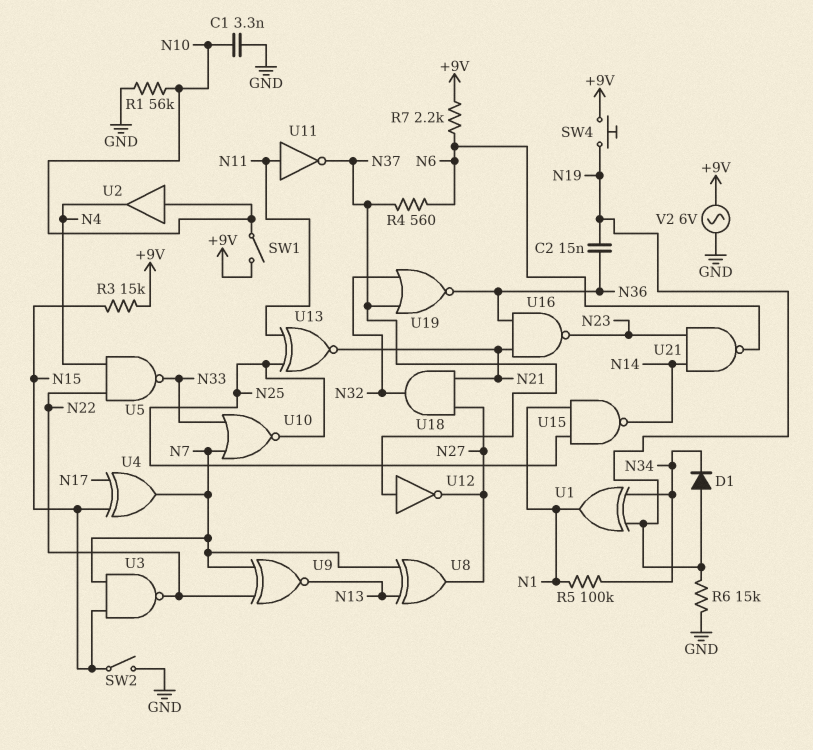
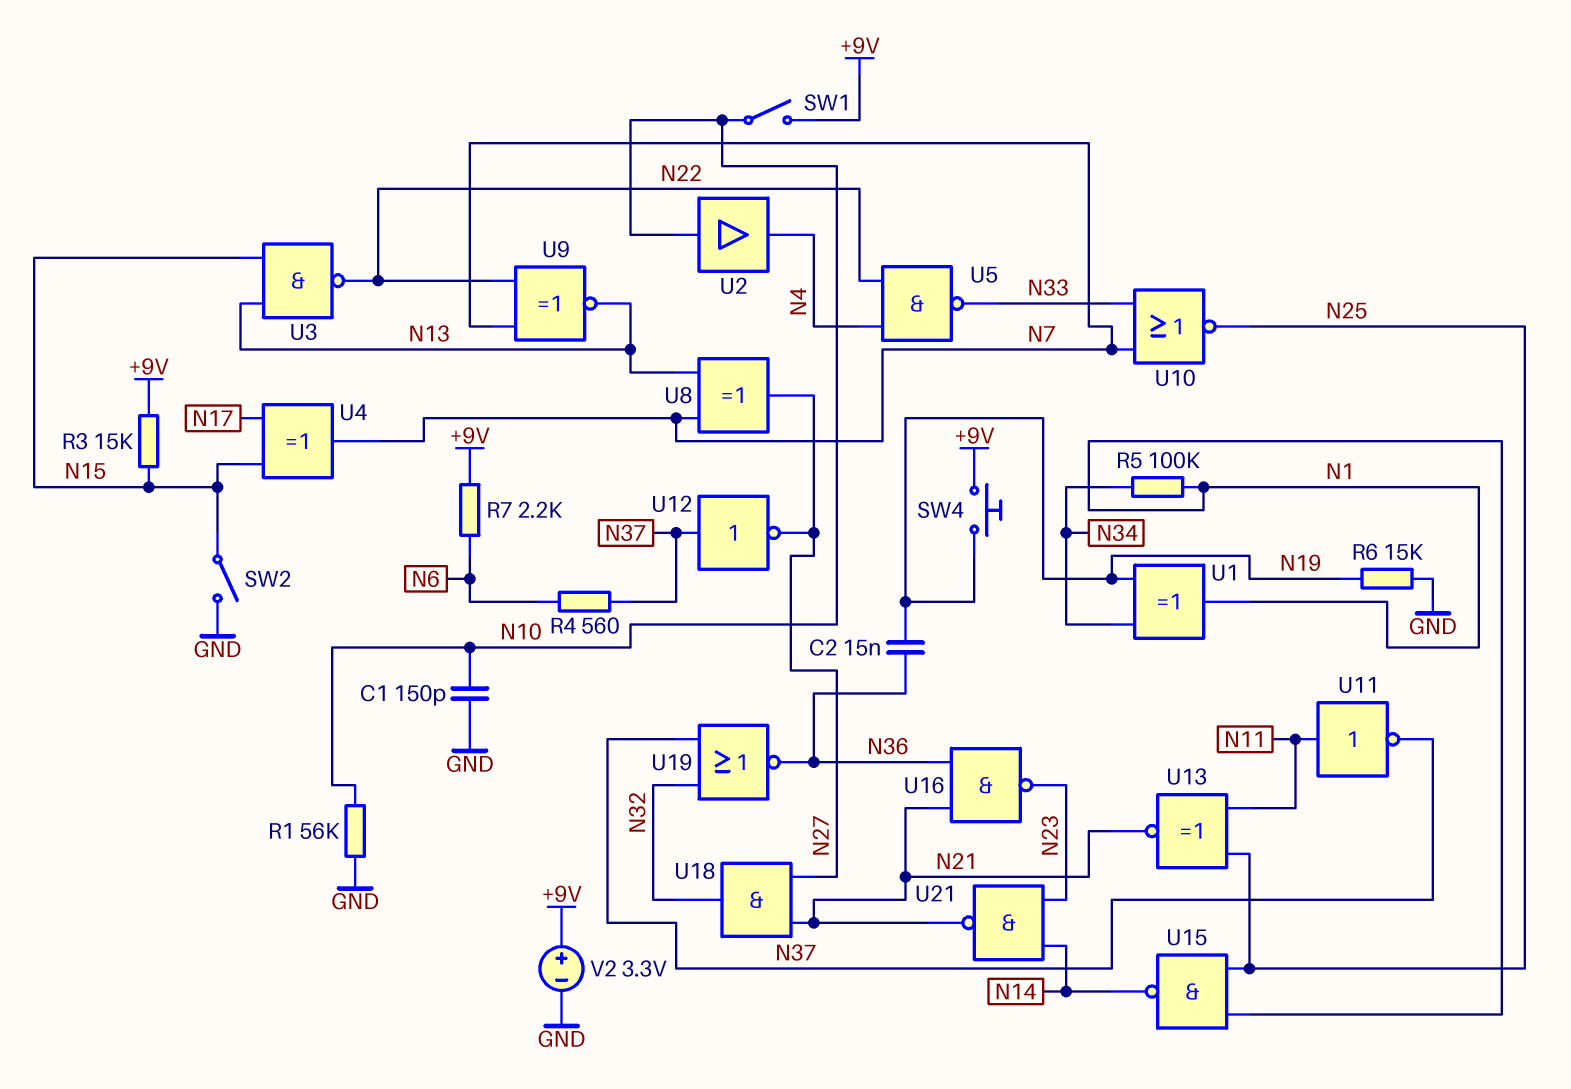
C1: 3.3nF (GND, N10) -> 150pF (GND, N10)
D1: diode (A N19, K N34) -> none
U3: NAND (in N7, in N15, out N22) -> NAND (in N13, in N15, out N22)
U21: NAND (in N14, in N23, out N6) -> NAND (in N14, in N23, out N21)
V2: AC 6V (+9V, GND) -> 3.3V (plus +9V, minus GND)

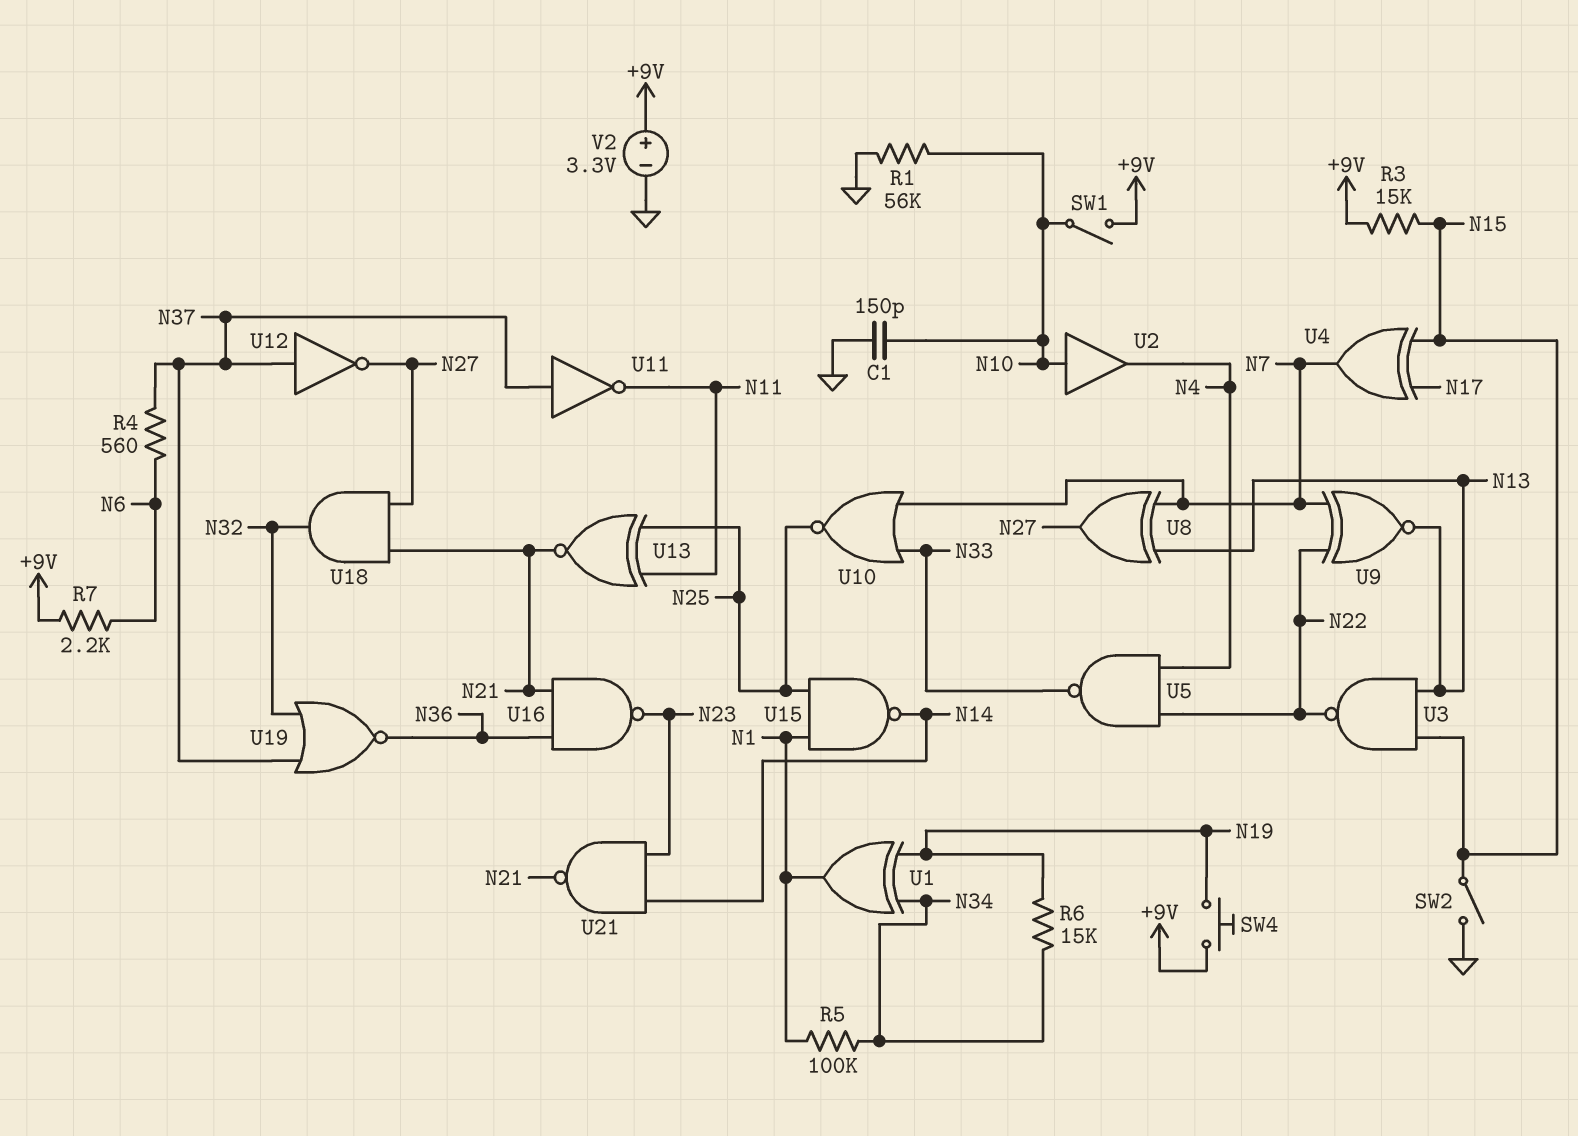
C2: 15nF (N19, N36) -> none
R6: 15k (GND, N19) -> 15k (N19, N34)
U11: NOT (in N11, out N37) -> NOT (in N37, out N11)

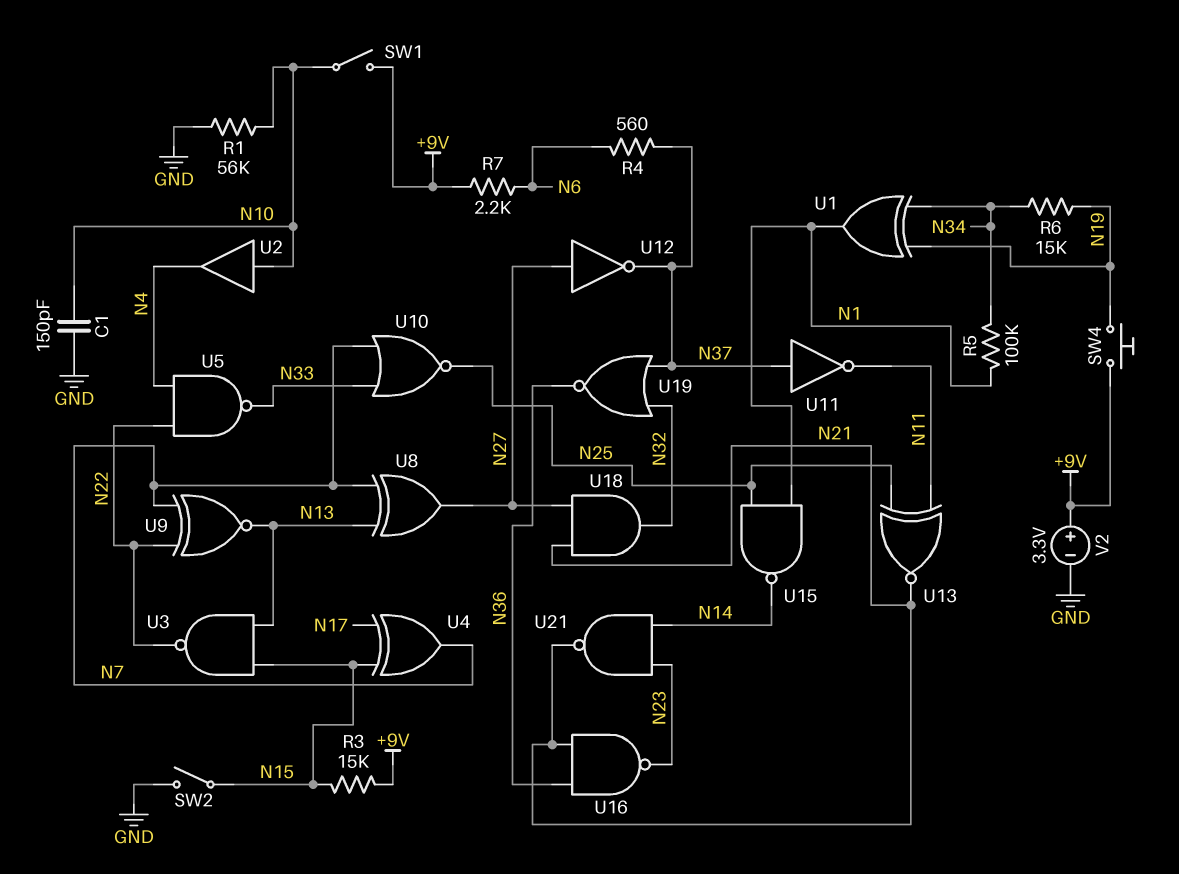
U12: NOT (in N37, out N27) -> NOT (in N27, out N37)

